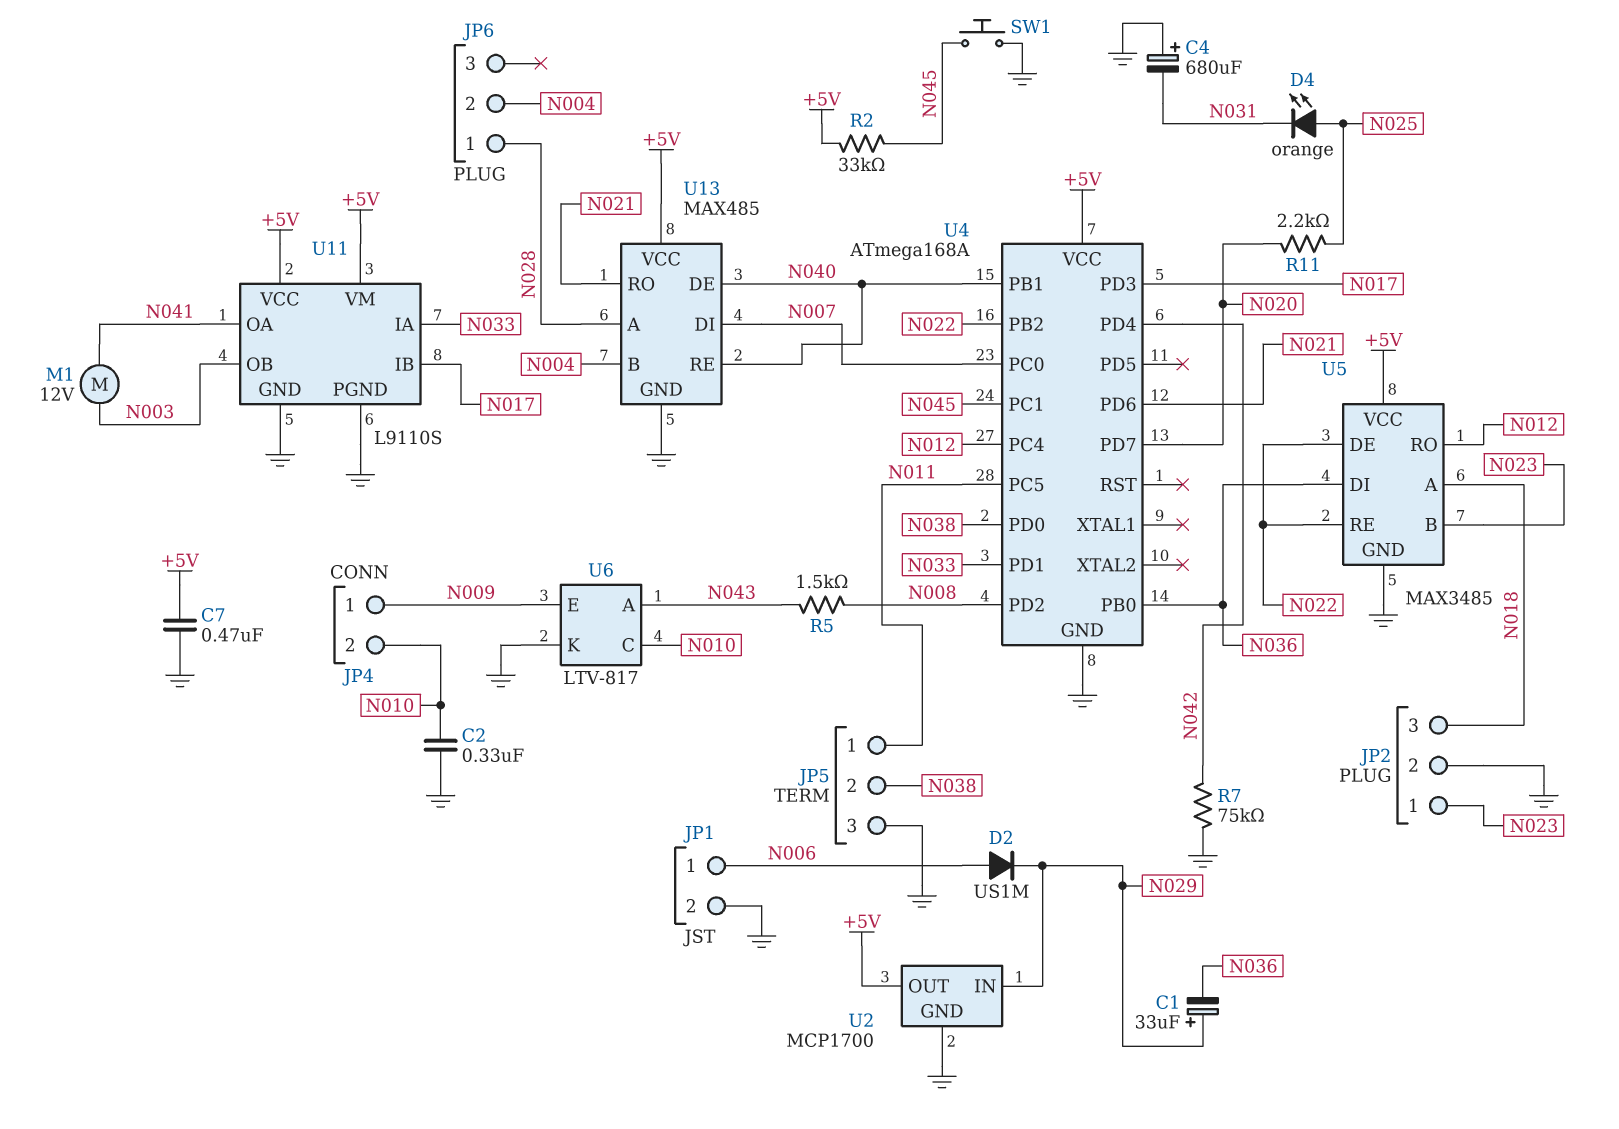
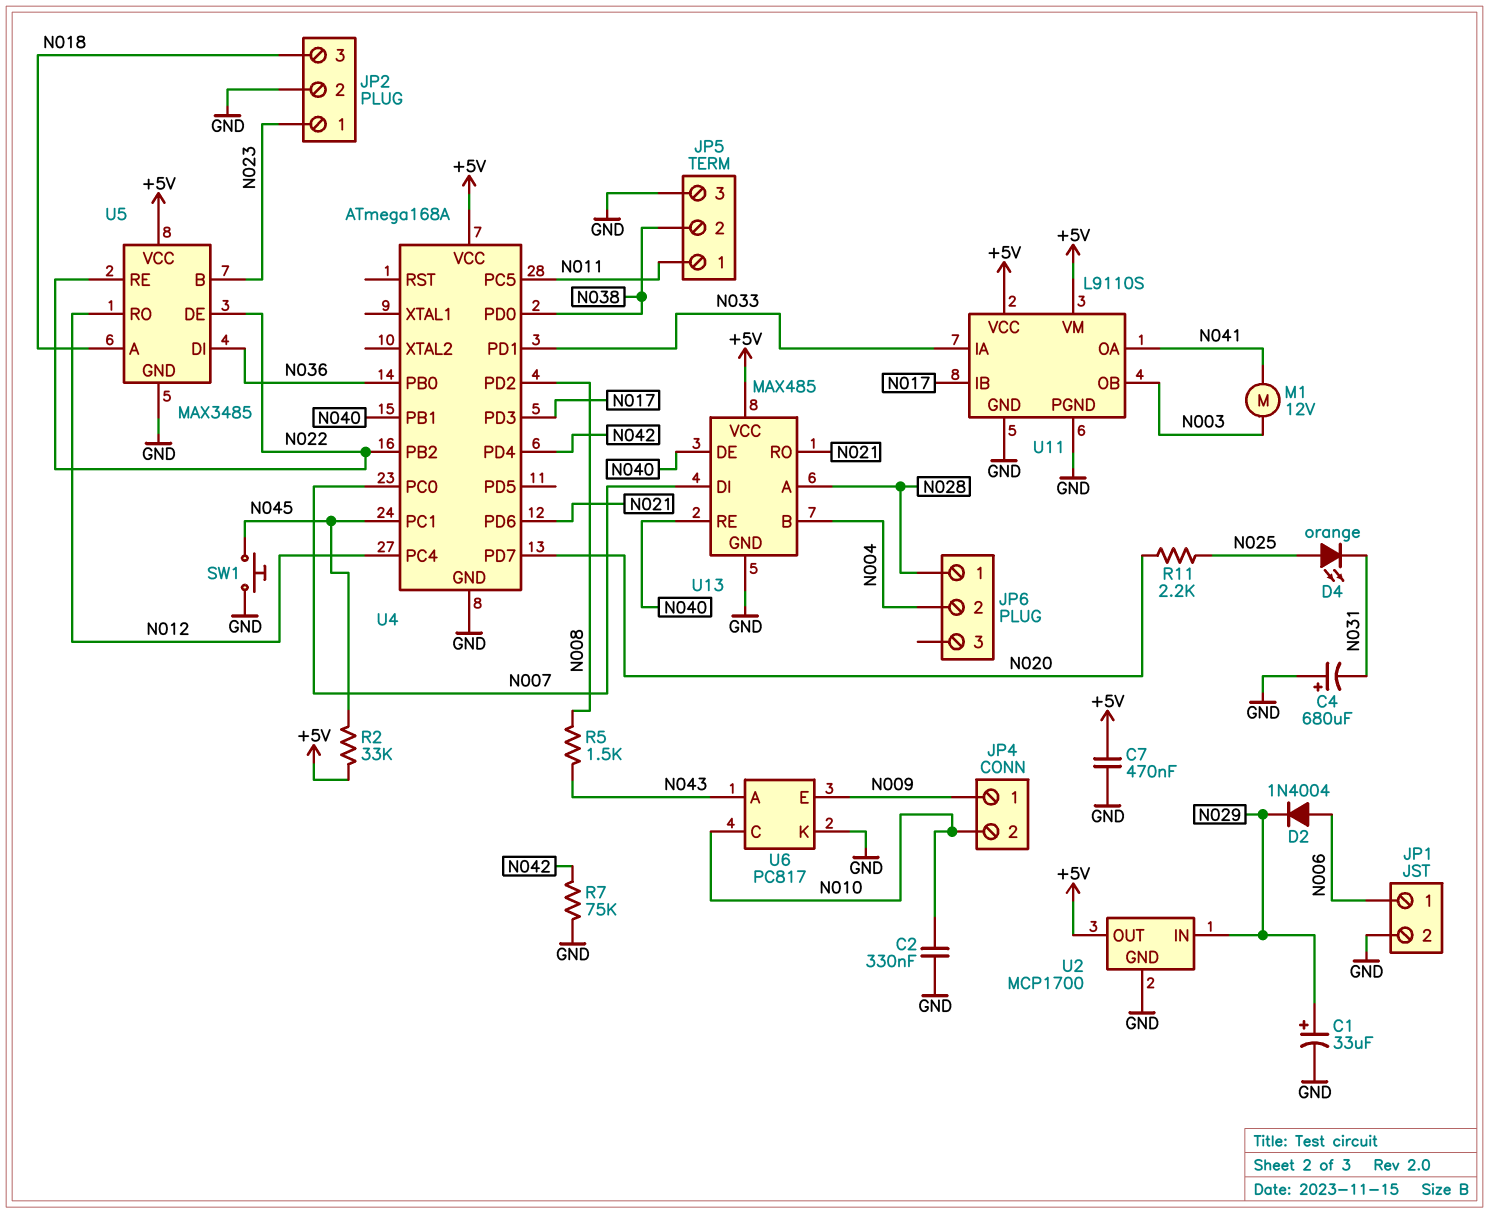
C1: 33uF (plus N029, minus N036) -> 33uF (plus N029, minus GND)
D2: diode US1M (A N006, K N029) -> diode 1N4004 (A N006, K N029)
U6: LTV-817 -> PC817

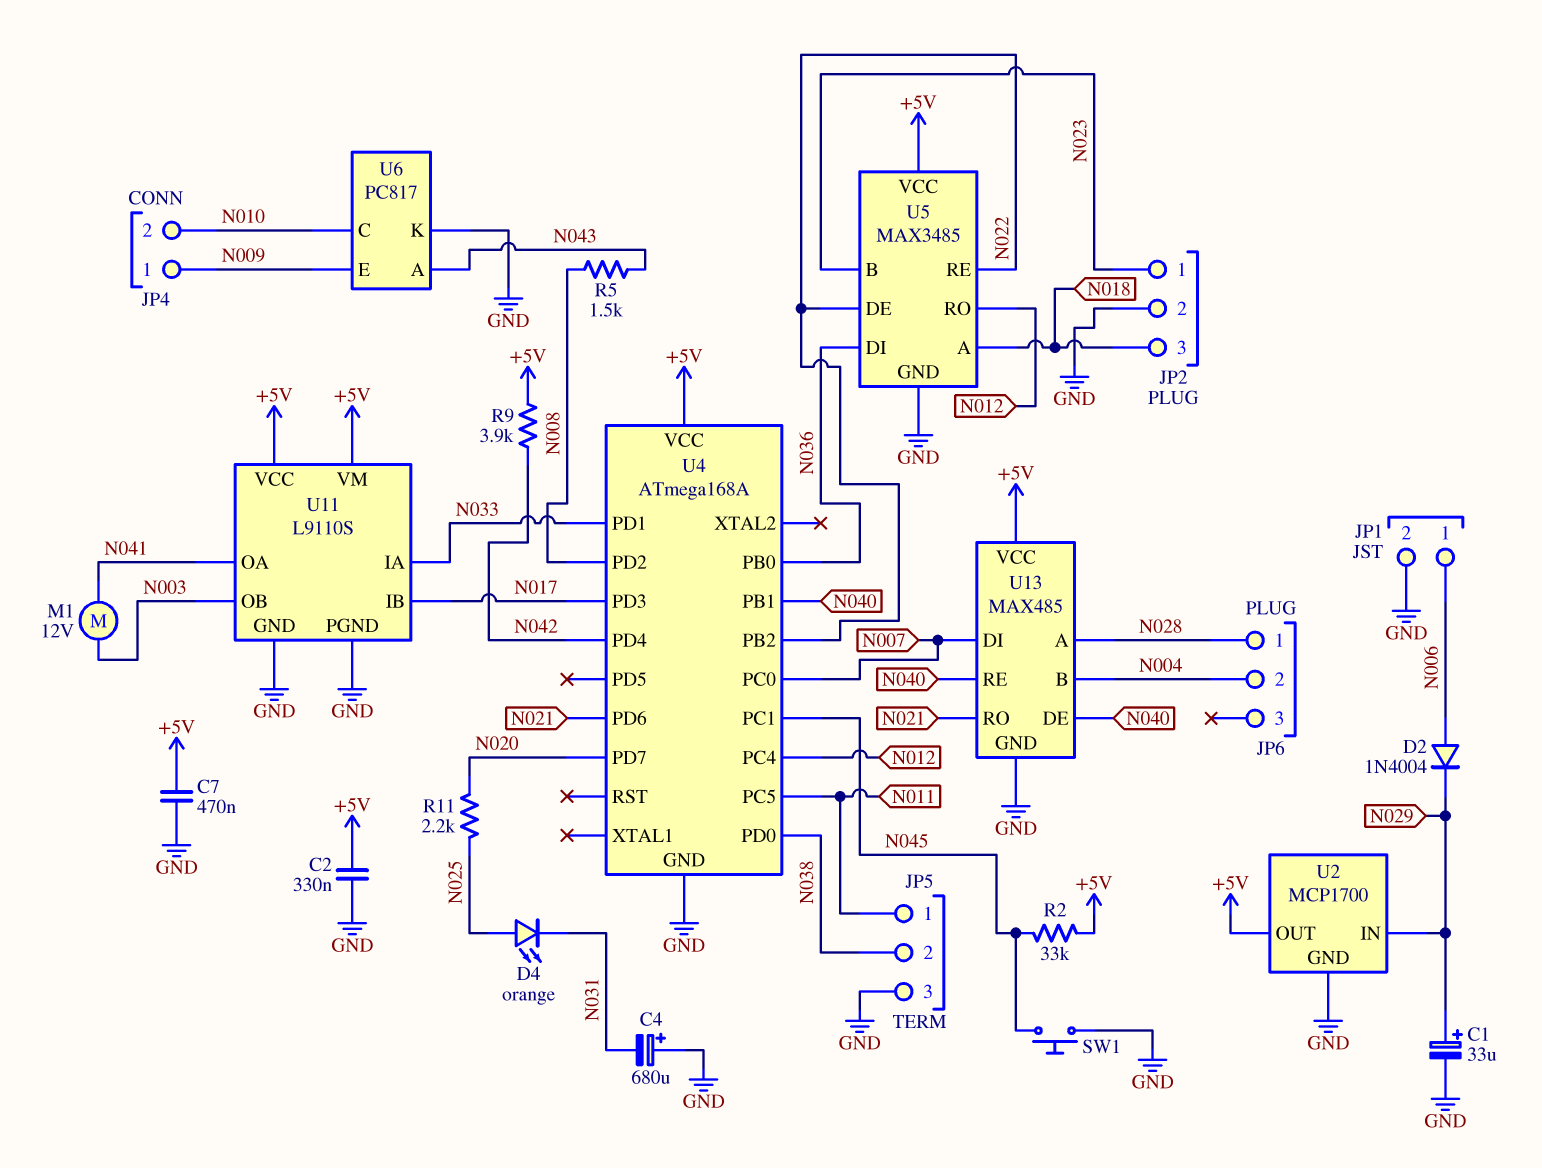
C2: 330nF (GND, N010) -> 330nF (+5V, GND)
R7: 75k (GND, N042) -> none
R9: none -> 3.9k (+5V, N042)

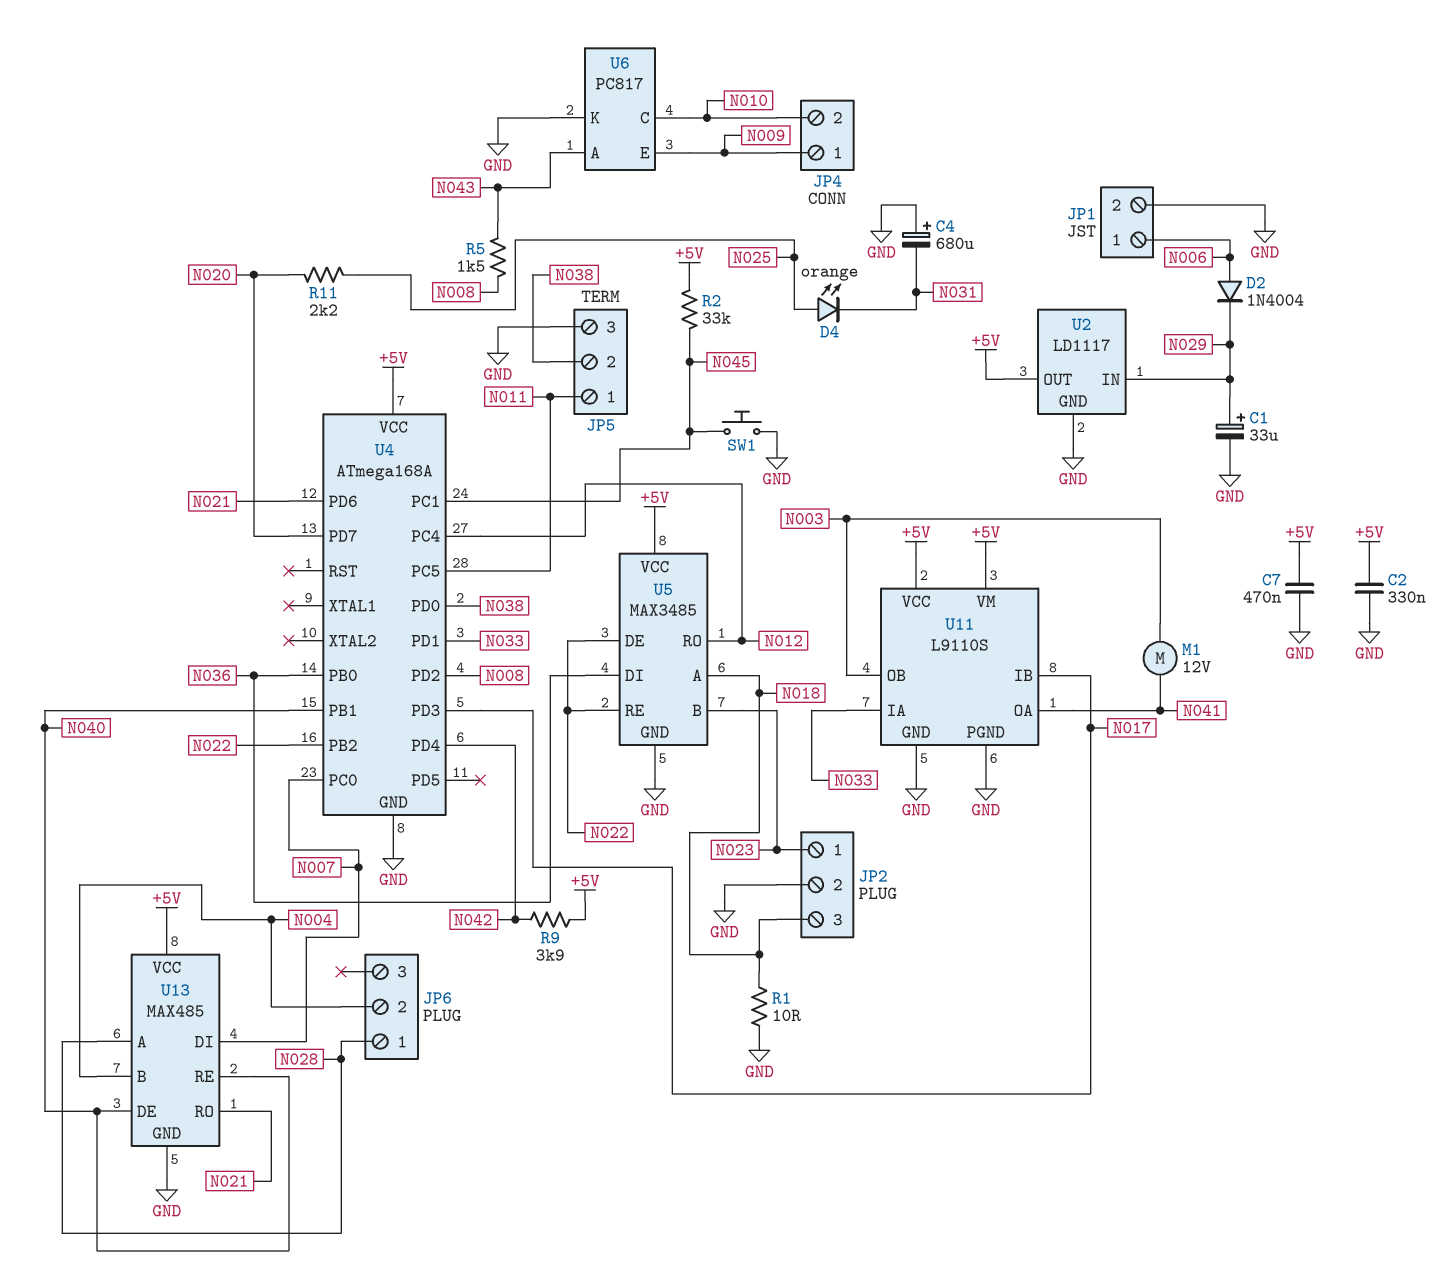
R1: none -> 10 (GND, N018)
U2: MCP1700 -> LD1117

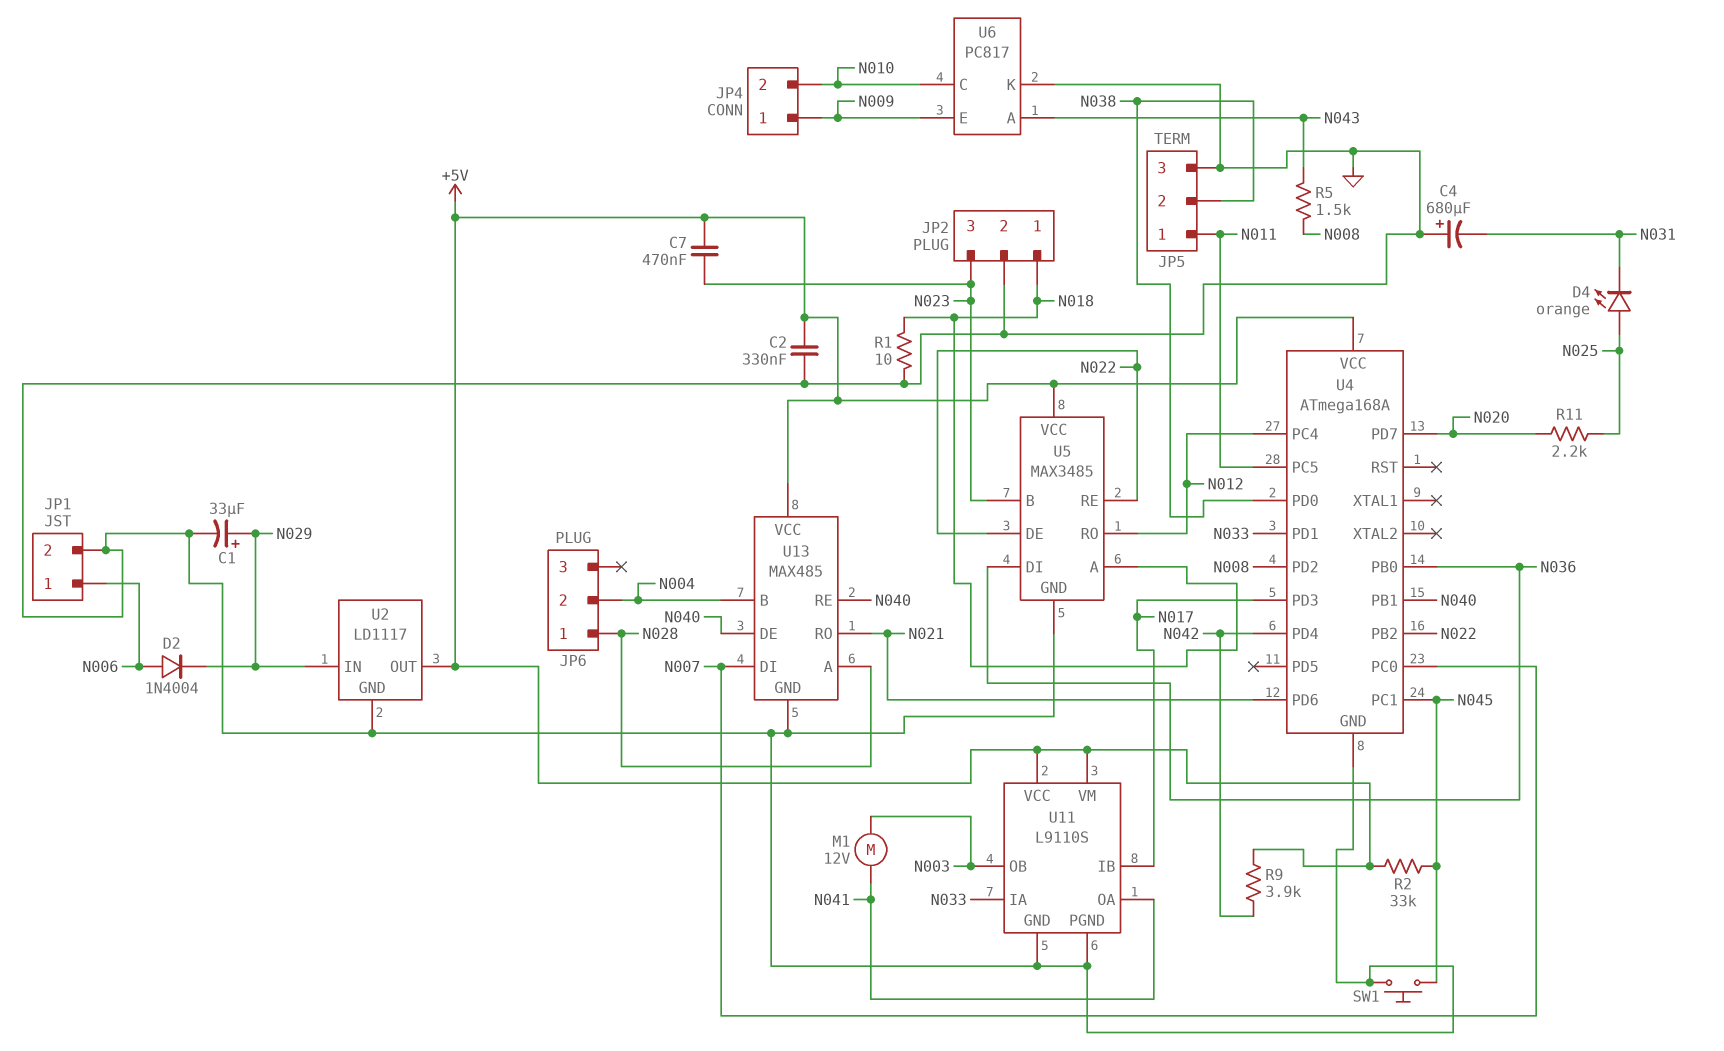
C7: 470nF (+5V, GND) -> 470nF (+5V, N023)
JP2 pin 1: N023 -> N018
JP2 pin 3: N018 -> N023

